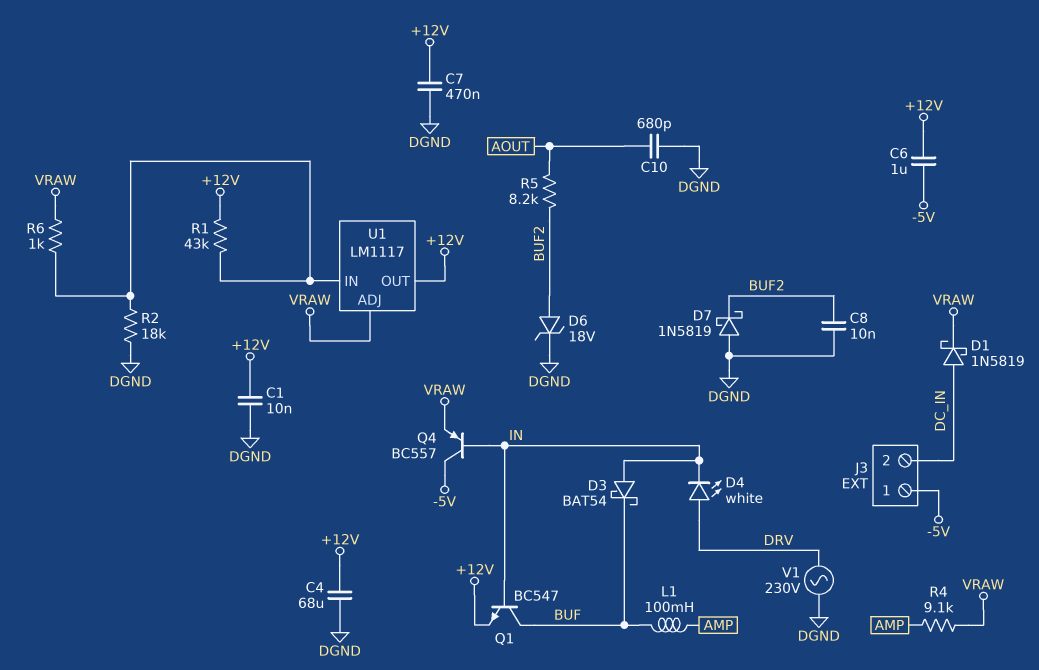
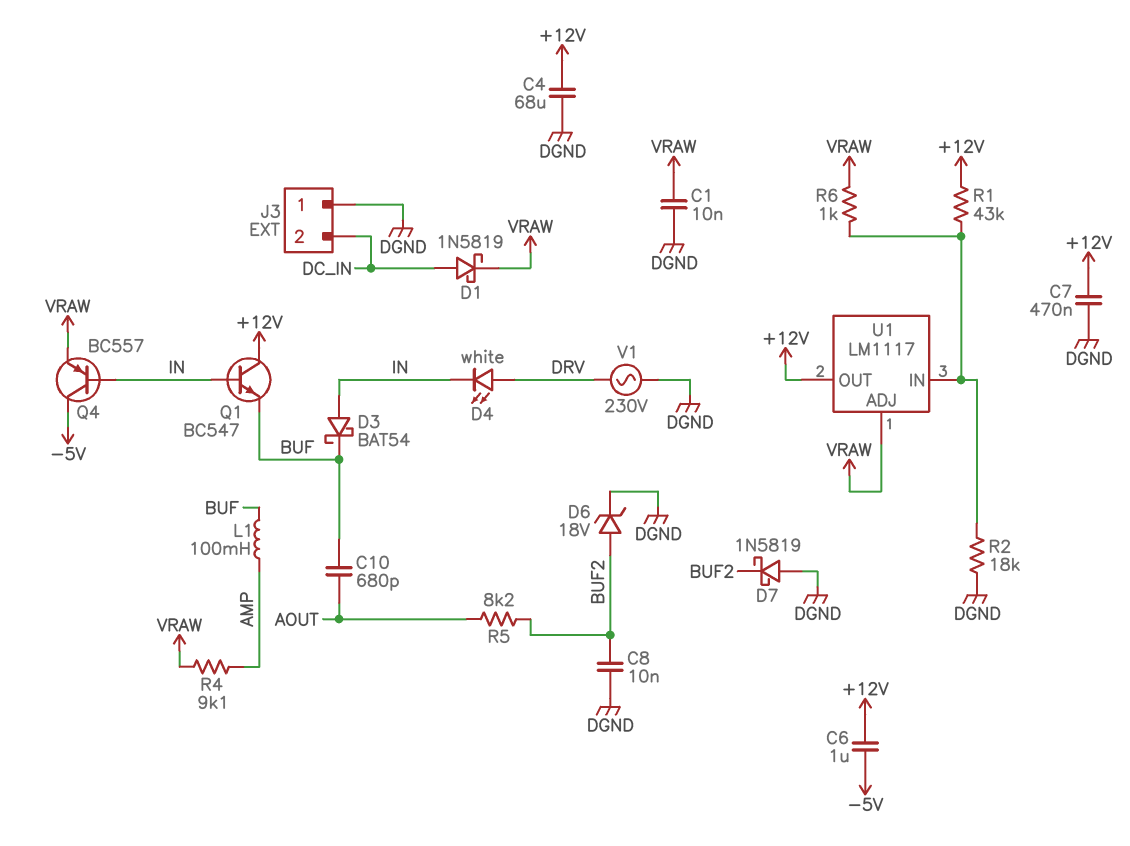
C1: 10nF (+12V, DGND) -> 10nF (DGND, VRAW)
C10: 680pF (AOUT, DGND) -> 680pF (AOUT, BUF)
J3 pin 1: -5V -> DGND
Q1: NPN BC547 (B IN, C BUF, E +12V) -> NPN BC547 (B IN, C +12V, E BUF)

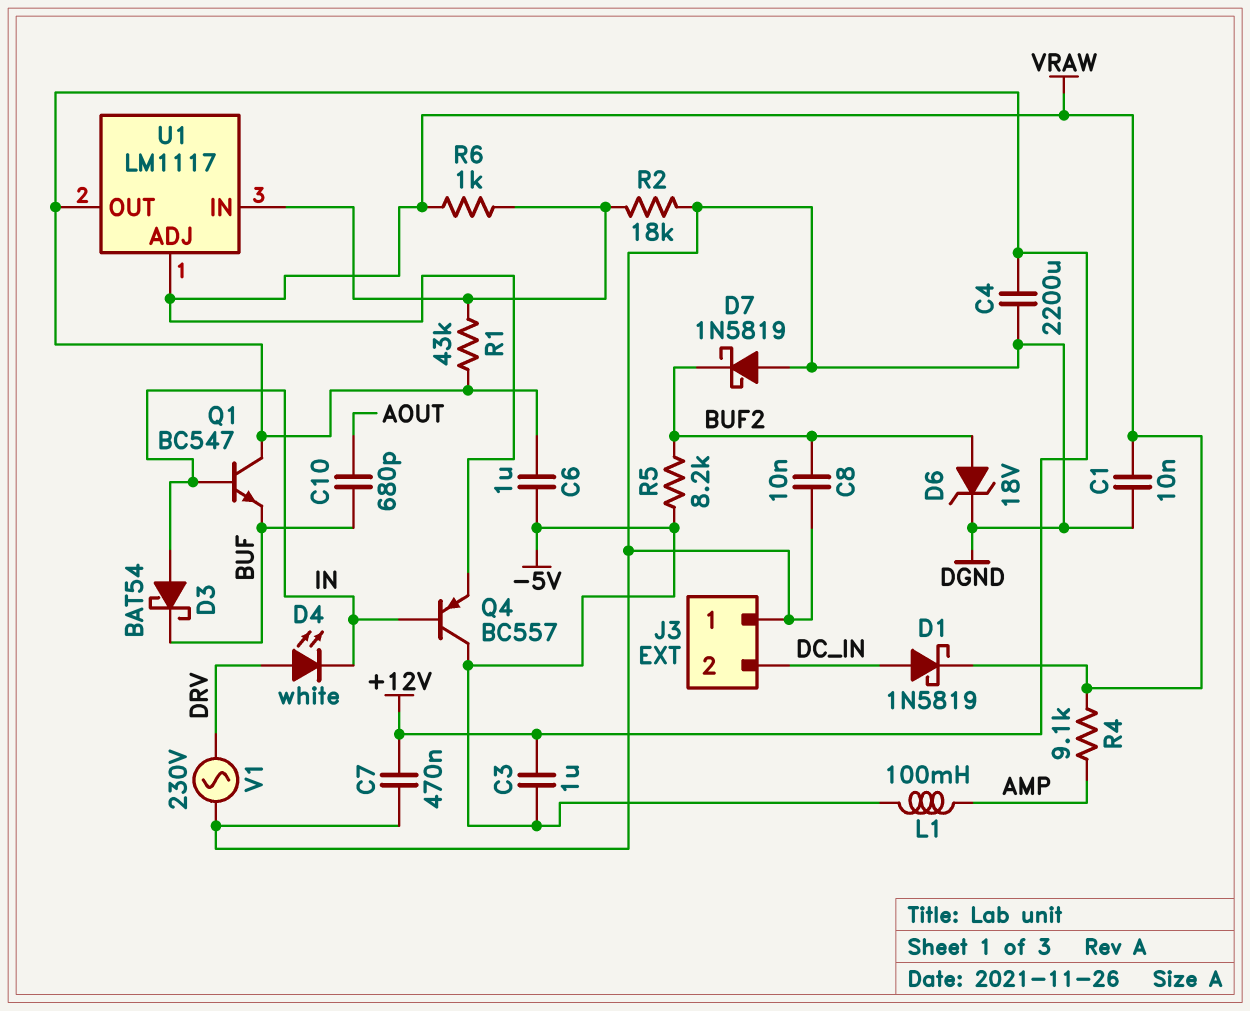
C3: none -> 1uF (+12V, -5V)
C4: 68uF (+12V, DGND) -> 2200uF (+12V, DGND)
L1: 100mH (AMP, BUF) -> 100mH (-5V, AMP)
R5: 8.2k (AOUT, BUF2) -> 8.2k (-5V, BUF2)

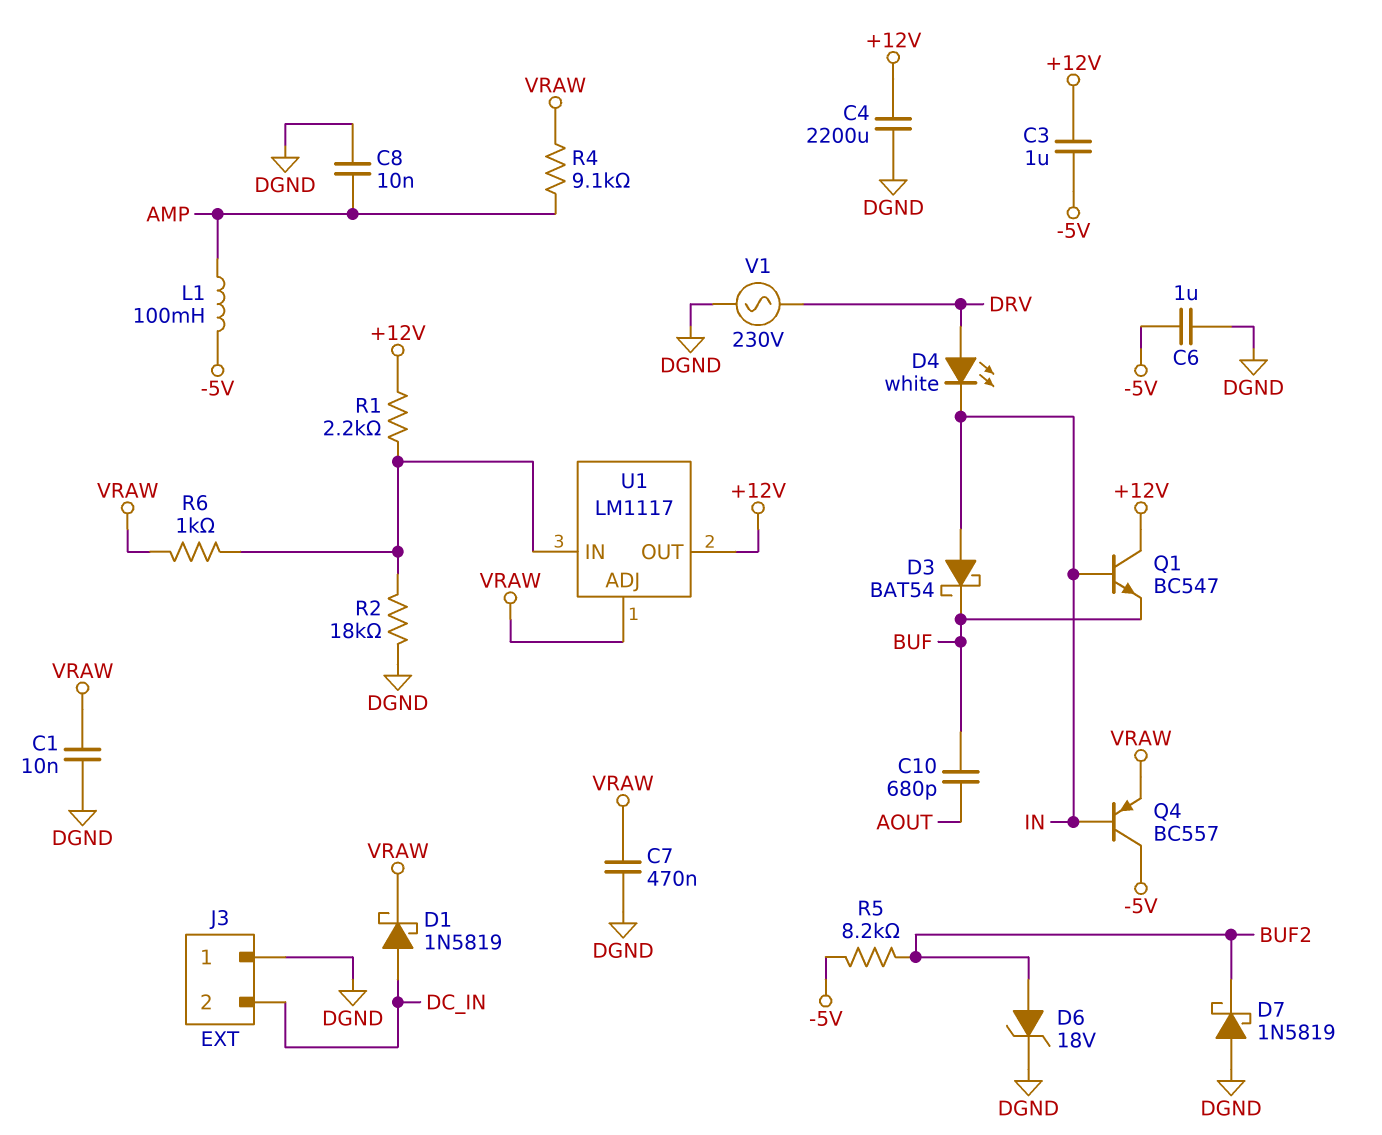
C6: 1uF (+12V, -5V) -> 1uF (-5V, DGND)
C7: 470nF (+12V, DGND) -> 470nF (DGND, VRAW)
C8: 10nF (BUF2, DGND) -> 10nF (AMP, DGND)
R1: 43k (+12V, U1/IN) -> 2.2k (+12V, U1/IN)

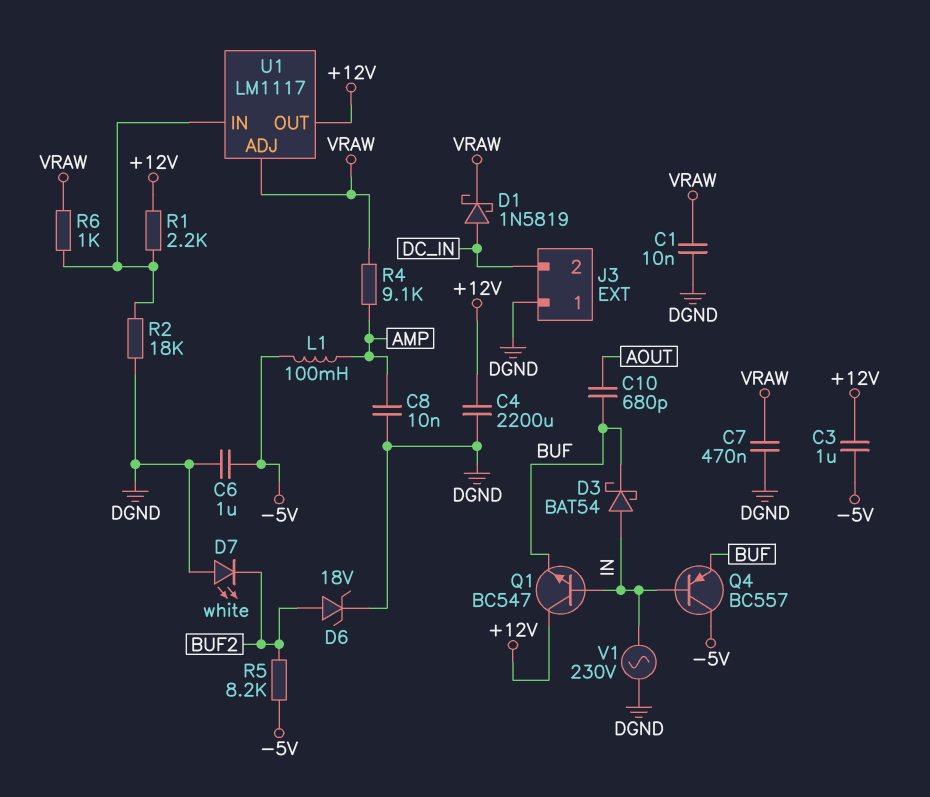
D4: LED white (A DRV, K IN) -> none
D7: schottky 1N5819 (A DGND, K BUF2) -> LED white (A DGND, K BUF2)
Q4: PNP BC557 (B IN, C -5V, E VRAW) -> PNP BC557 (B IN, C -5V, E BUF)
V1: AC 230V (DGND, DRV) -> AC 230V (DGND, IN)

